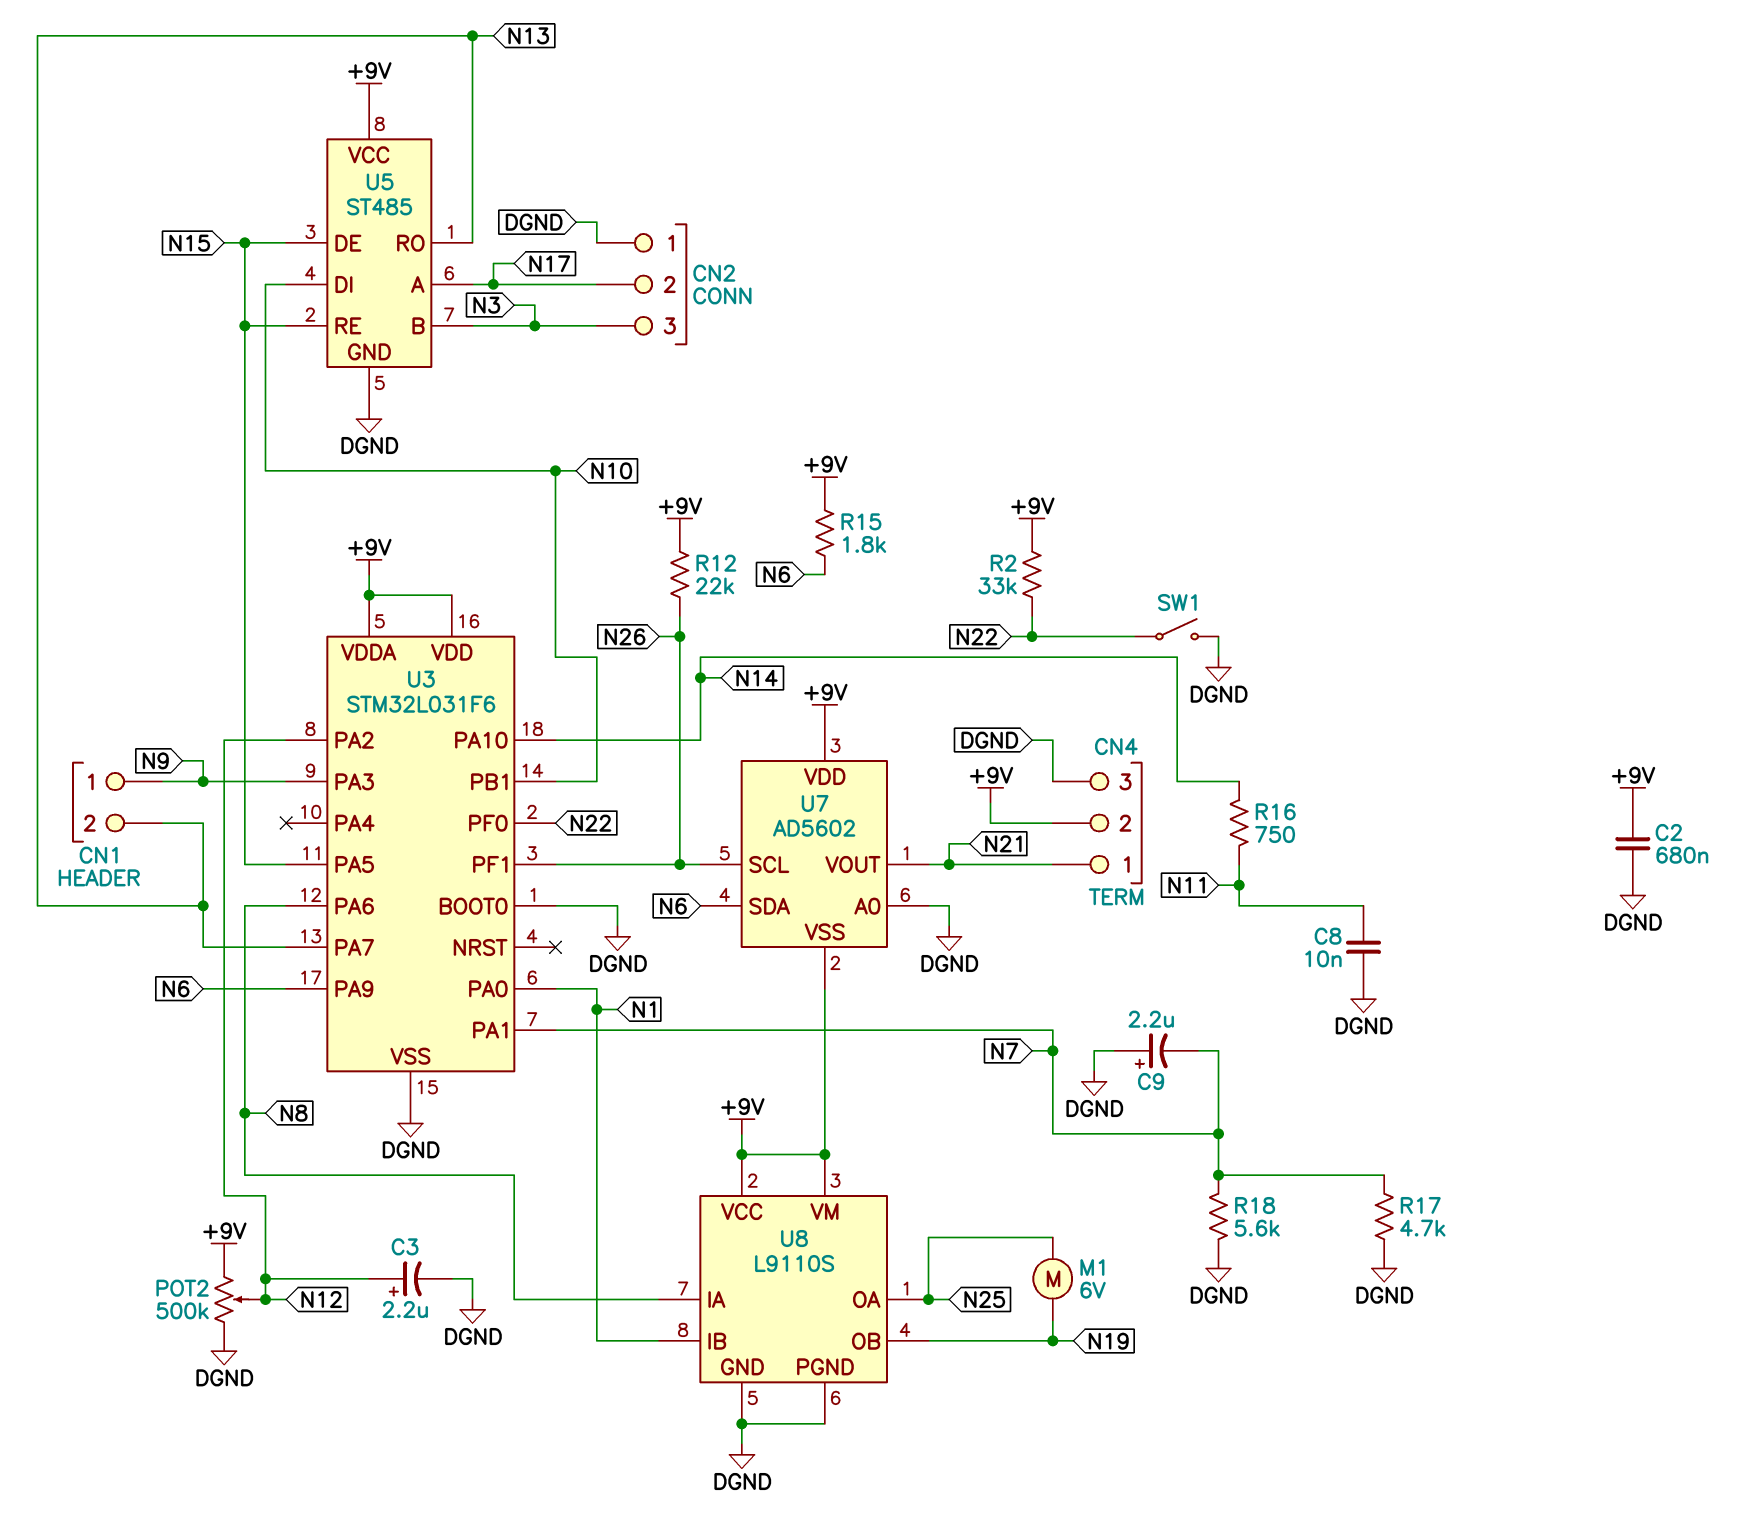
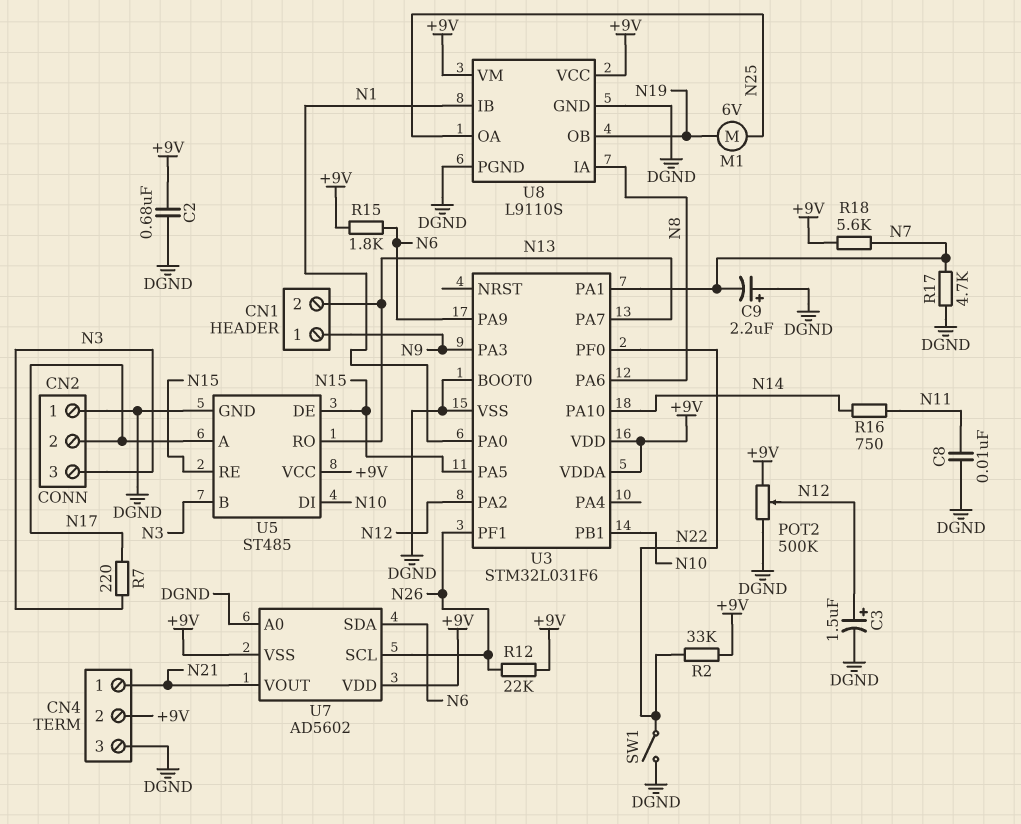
C3: 2.2uF (plus N12, minus DGND) -> 1.5uF (plus N12, minus DGND)
R7: none -> 220 (N3, N17)
R18: 5.6k (DGND, N7) -> 5.6k (+9V, N7)

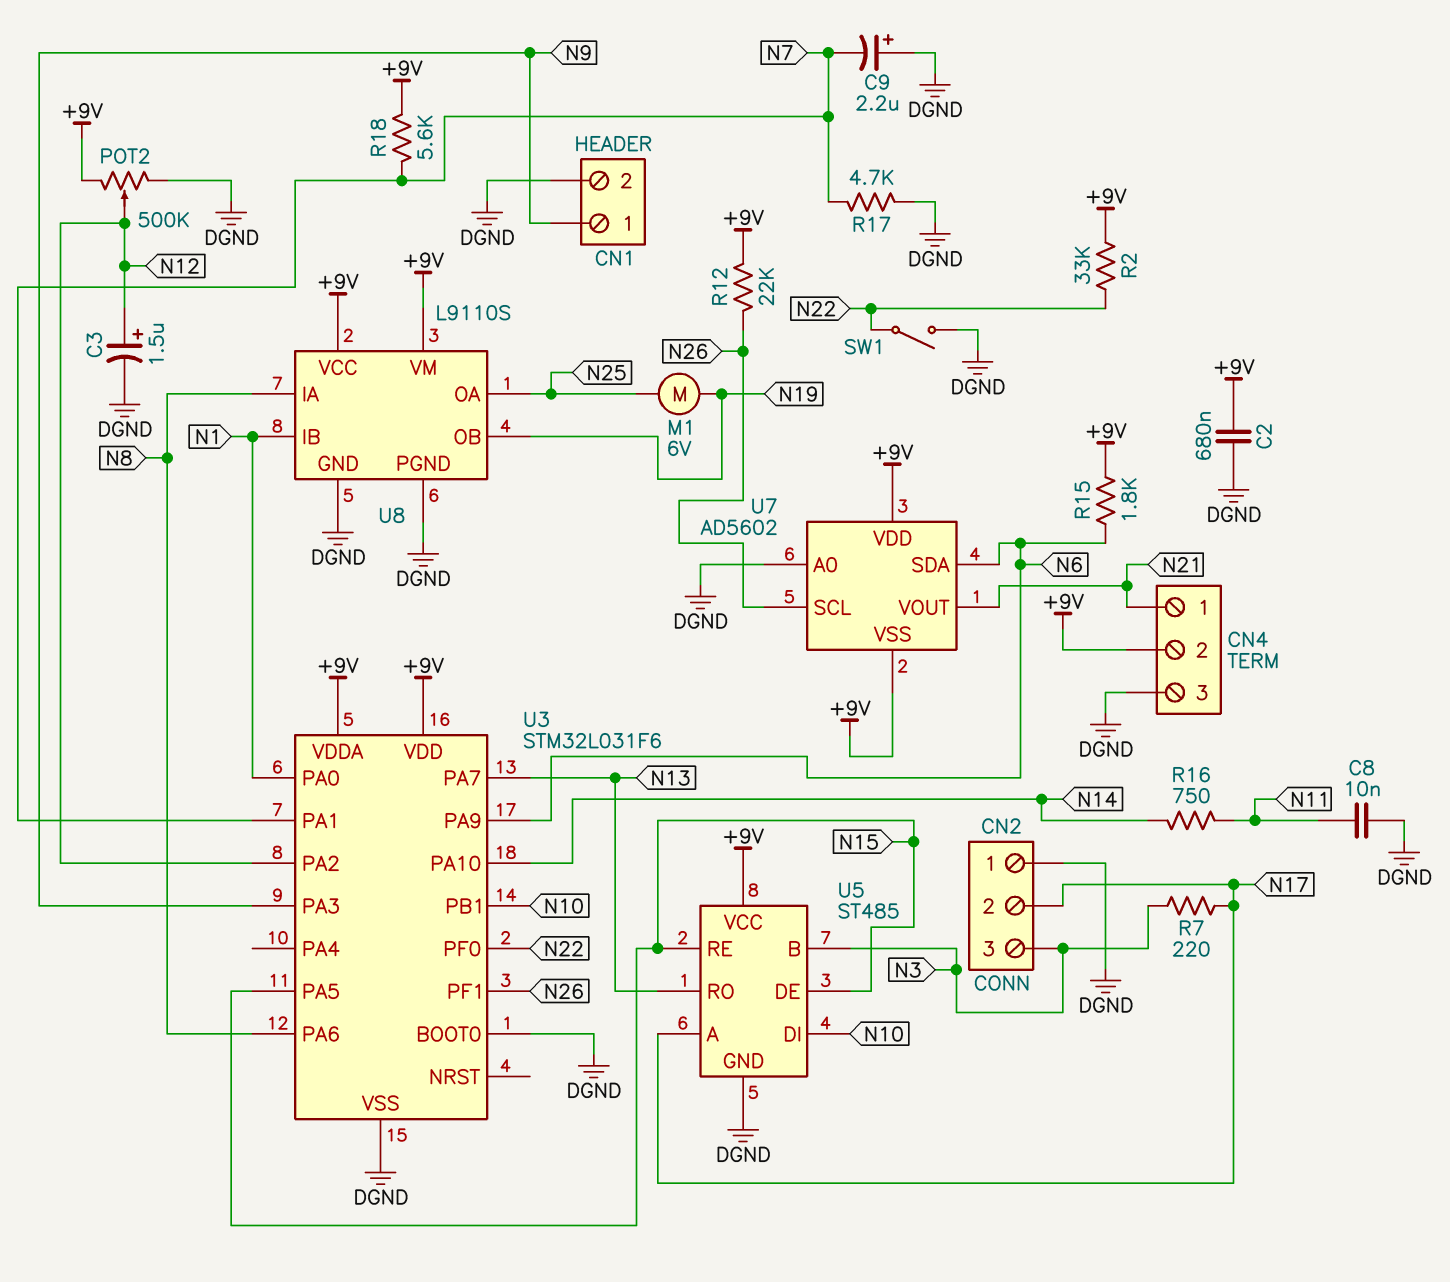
CN1 pin 2: N13 -> DGND

